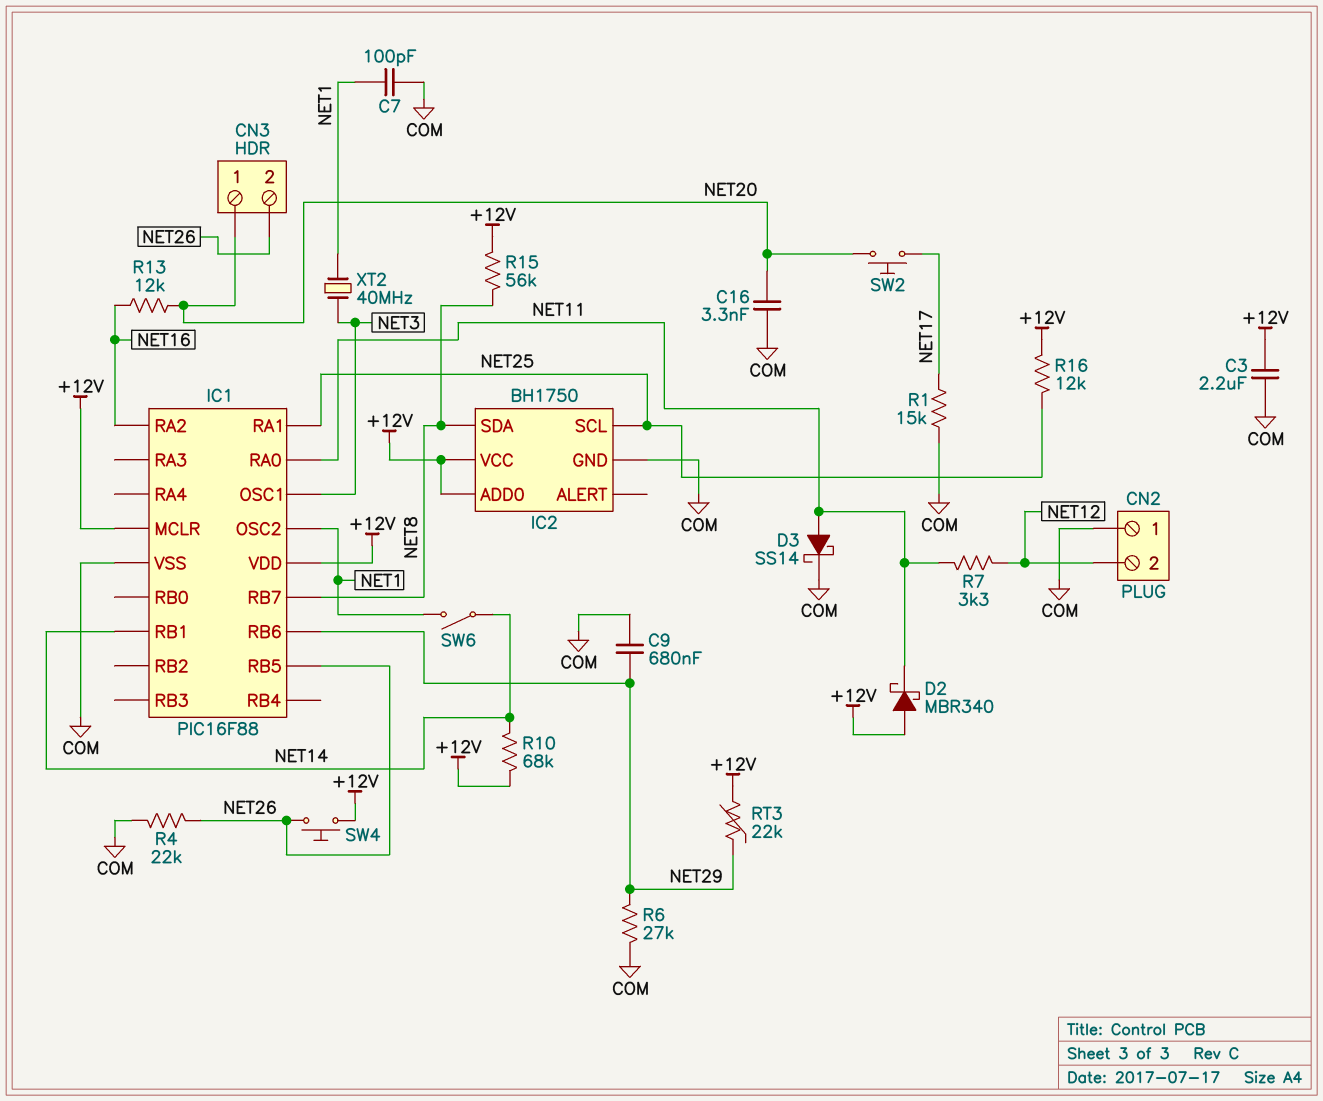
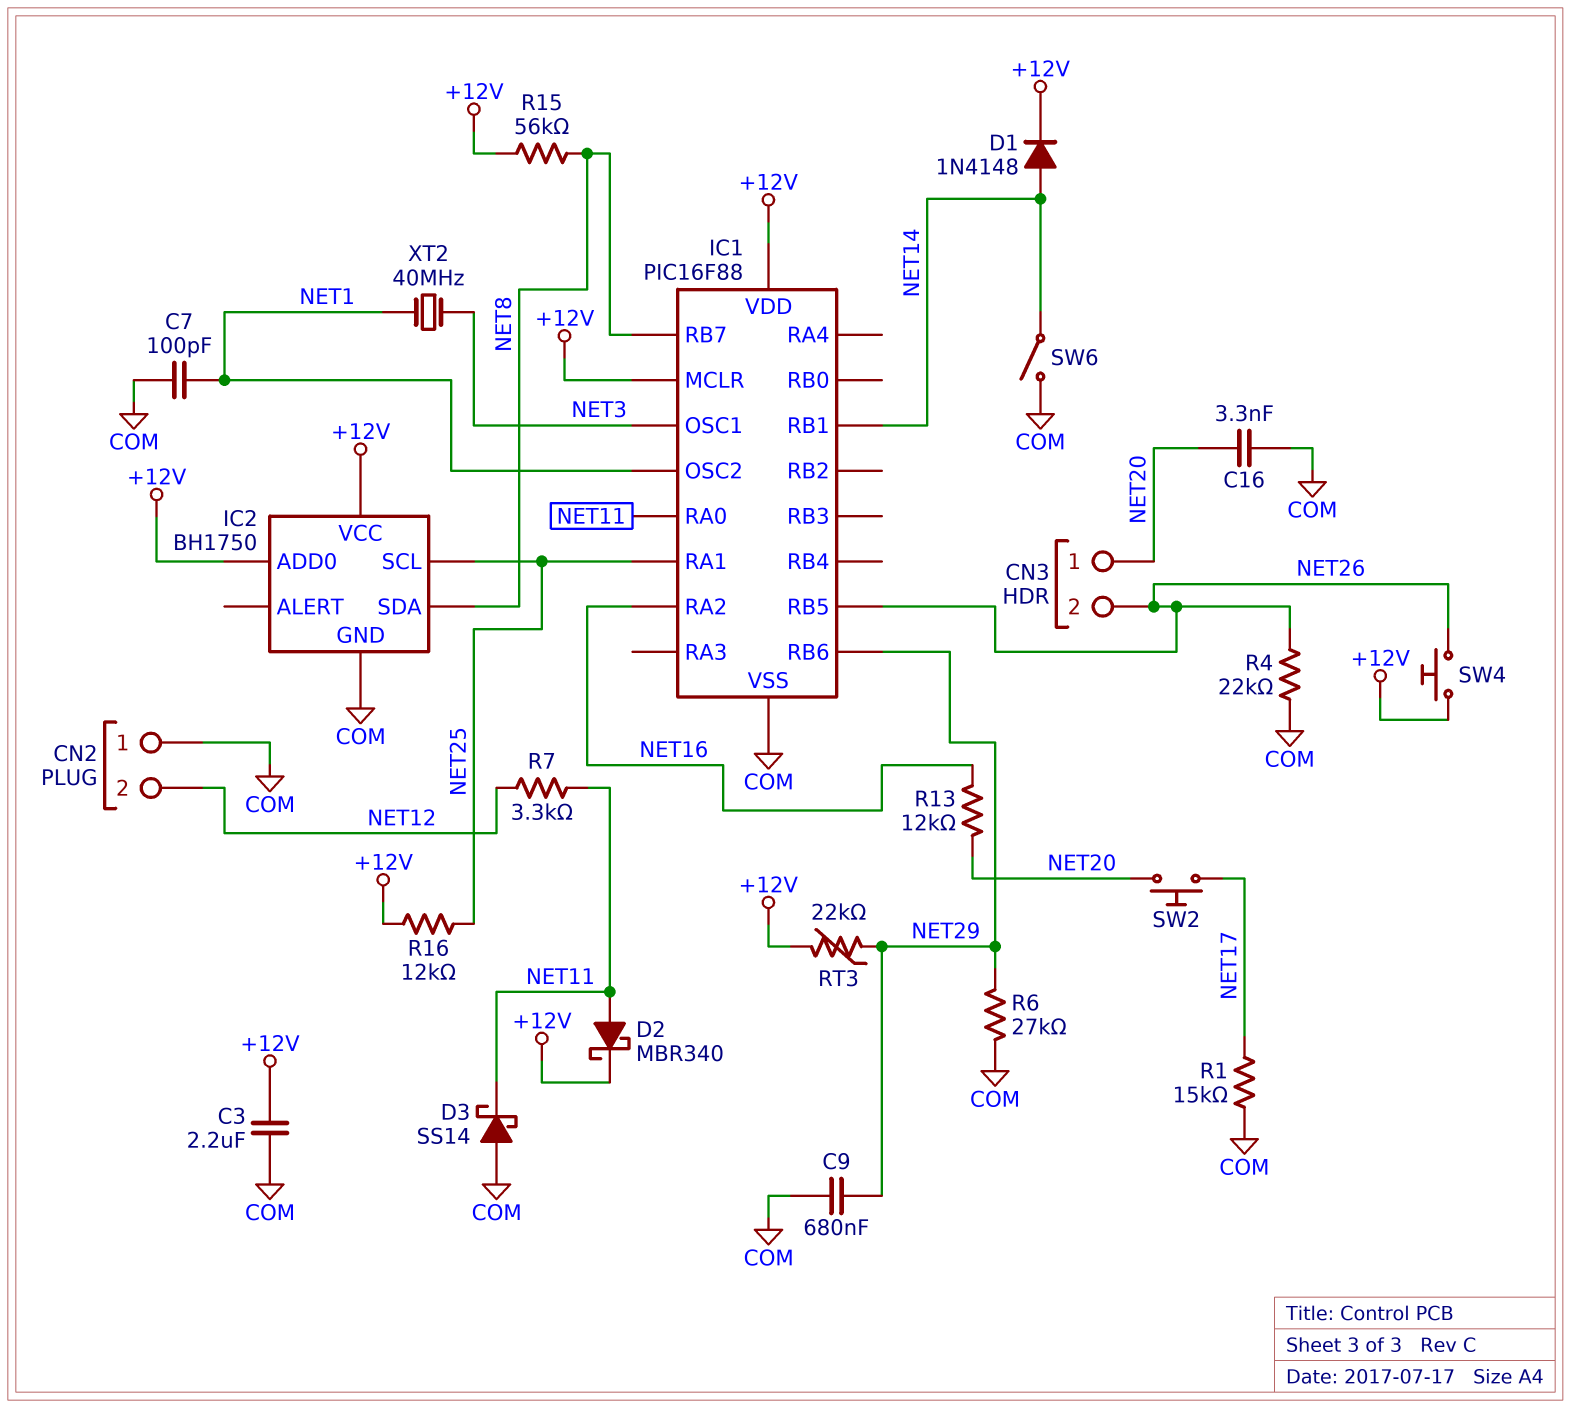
D1: none -> diode 1N4148 (A NET14, K +12V)
D2: schottky MBR340 (A +12V, K NET11) -> schottky MBR340 (A NET11, K +12V)
D3: schottky SS14 (A NET11, K COM) -> schottky SS14 (A COM, K NET11)
R10: 68k (+12V, NET14) -> none
SW6: switch (NET1, NET14) -> switch (COM, NET14)

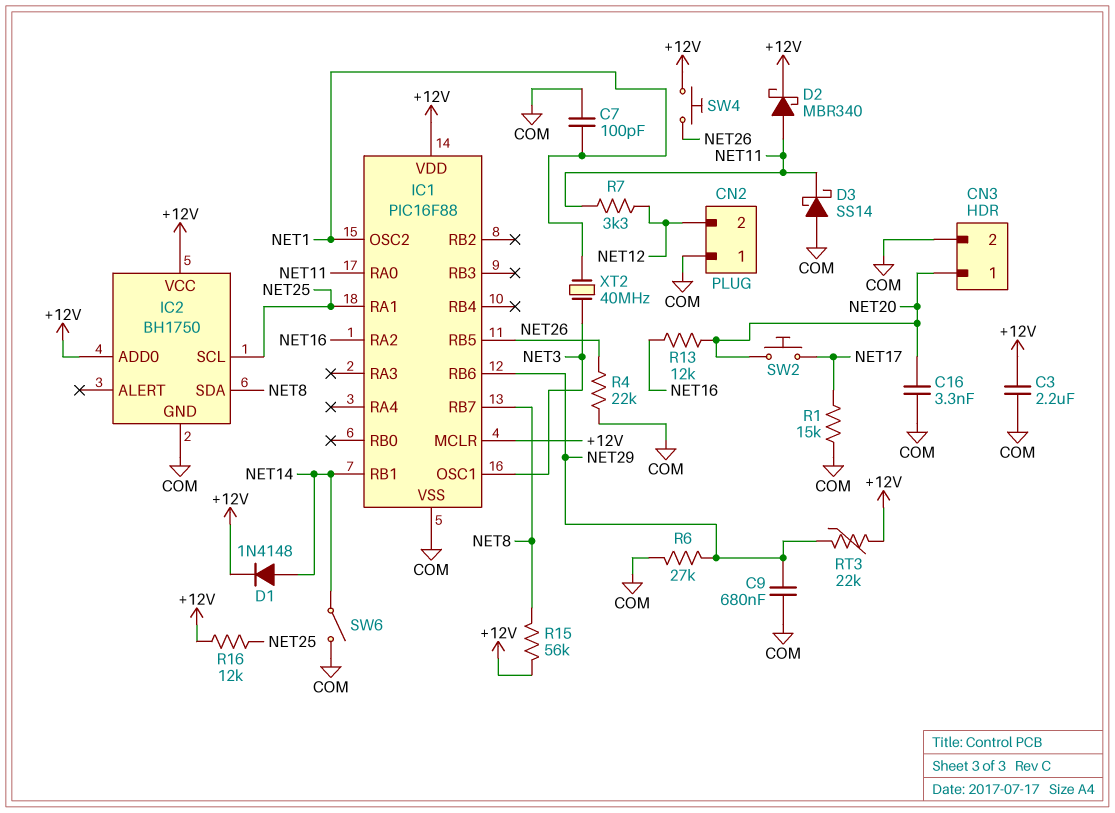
CN3 pin 2: NET26 -> COM

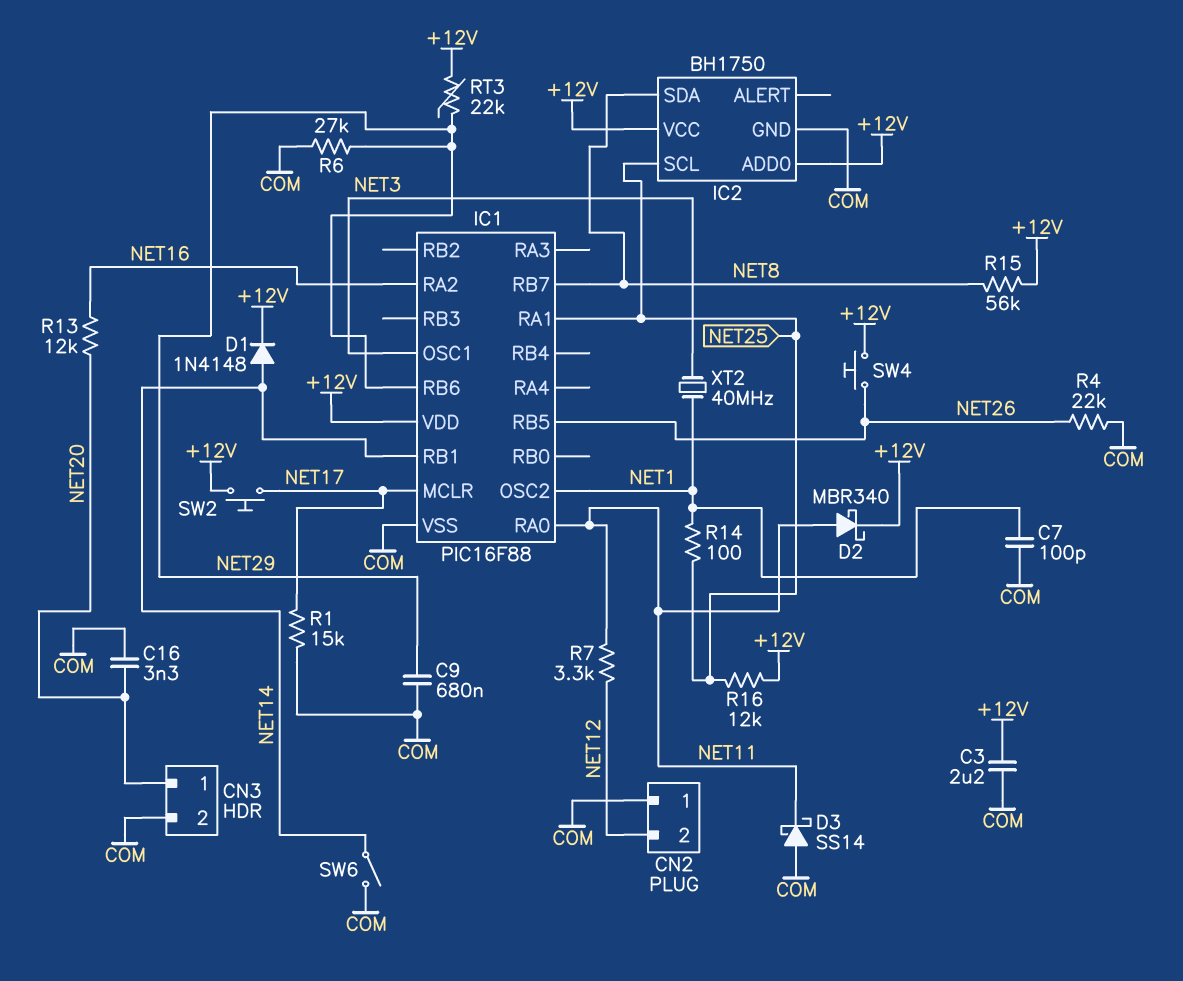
IC1 pin MCLR: +12V -> NET17
R14: none -> 100 (NET1, NET25)
SW2: button (NET17, NET20) -> button (+12V, NET17)

